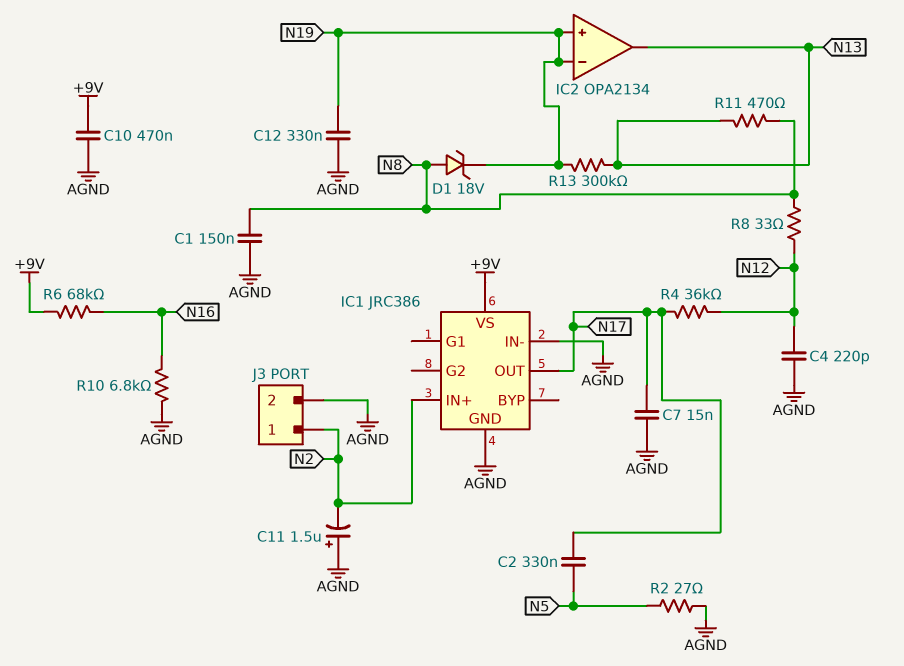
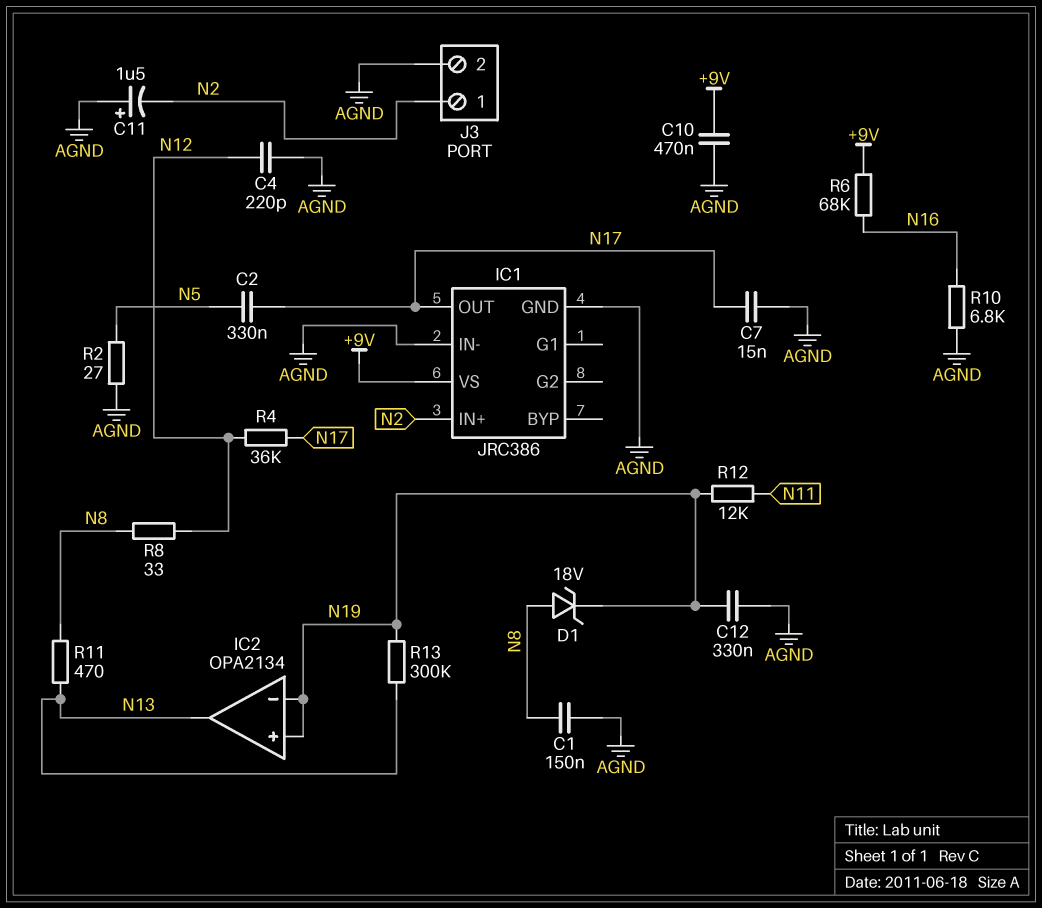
R12: none -> 12k (N11, N19)

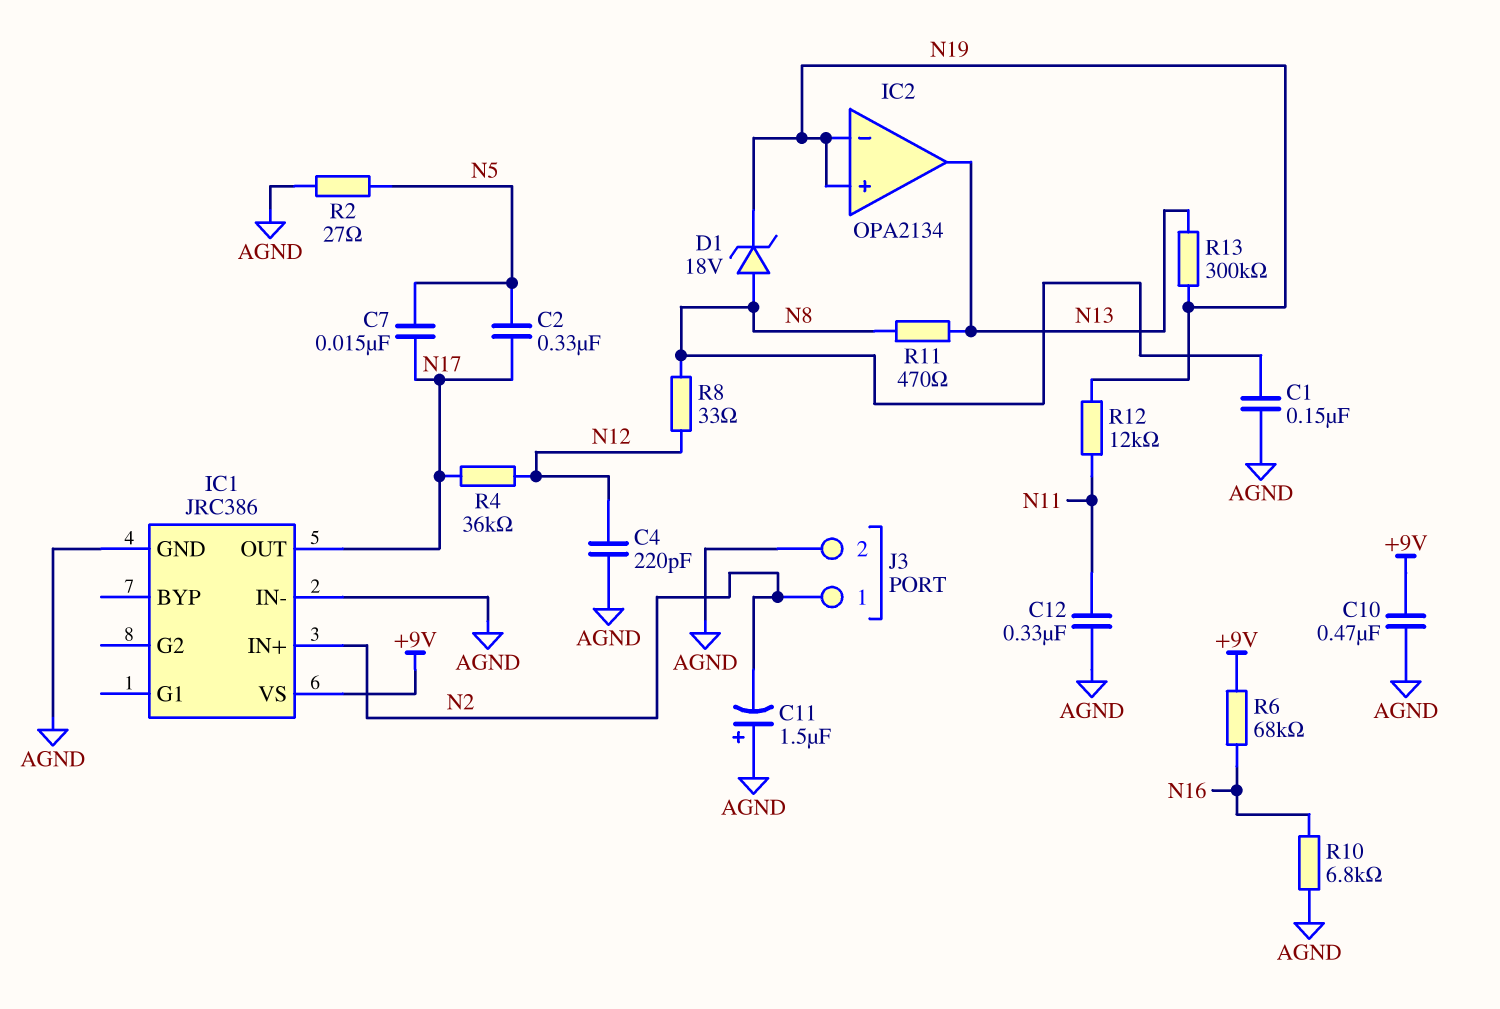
C7: 15nF (AGND, N17) -> 15nF (N5, N17)
C12: 330nF (AGND, N19) -> 330nF (AGND, N11)

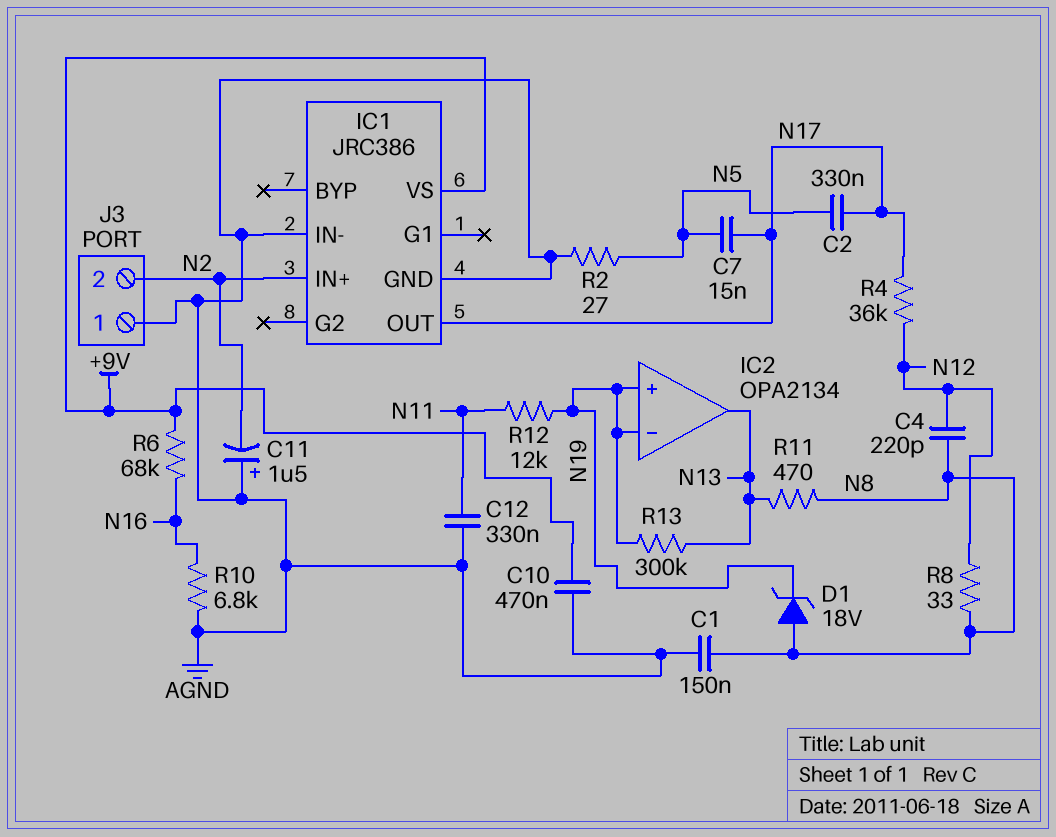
C4: 220pF (AGND, N12) -> 220pF (N8, N12)
J3 pin 1: N2 -> AGND
J3 pin 2: AGND -> N2

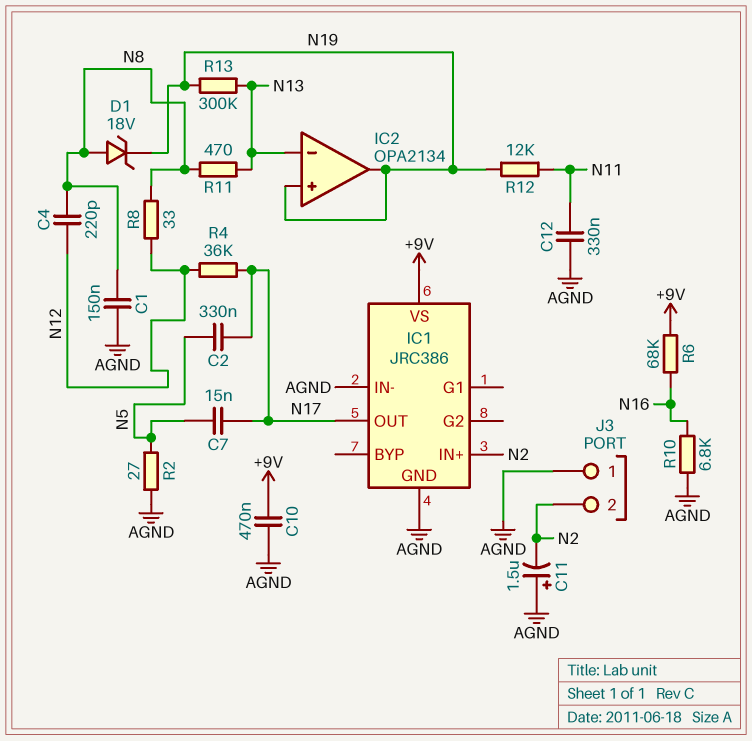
IC2 pin in-: N19 -> N13
IC2 pin out: N13 -> N19

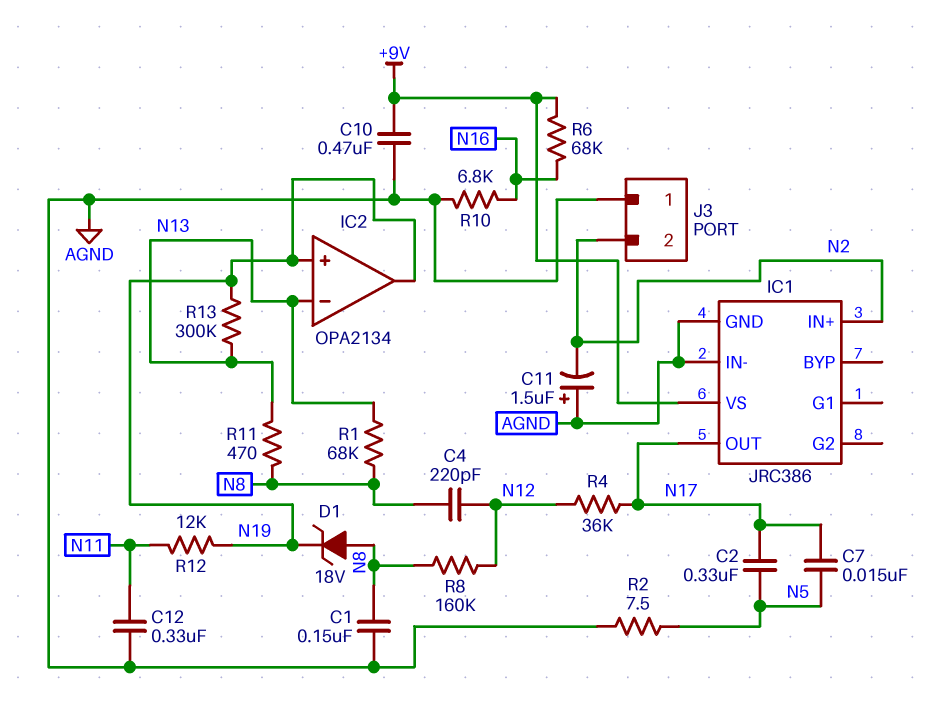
R1: none -> 68k (N8, N13)
R2: 27 (AGND, N5) -> 7.5 (AGND, N5)
R8: 33 (N8, N12) -> 160k (N8, N12)

